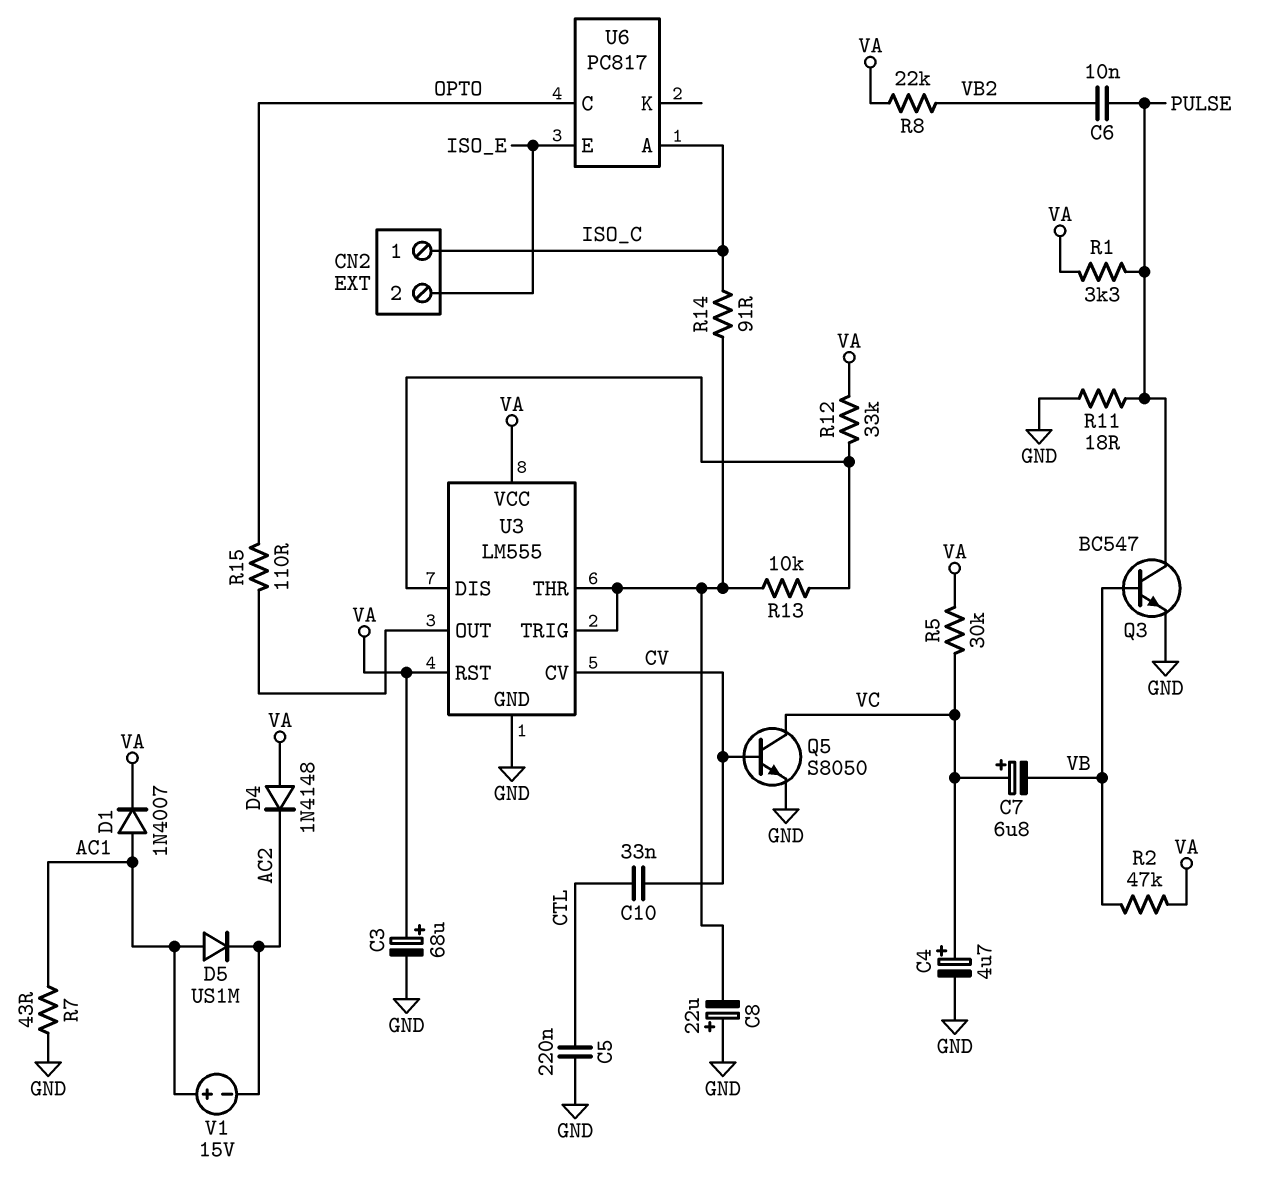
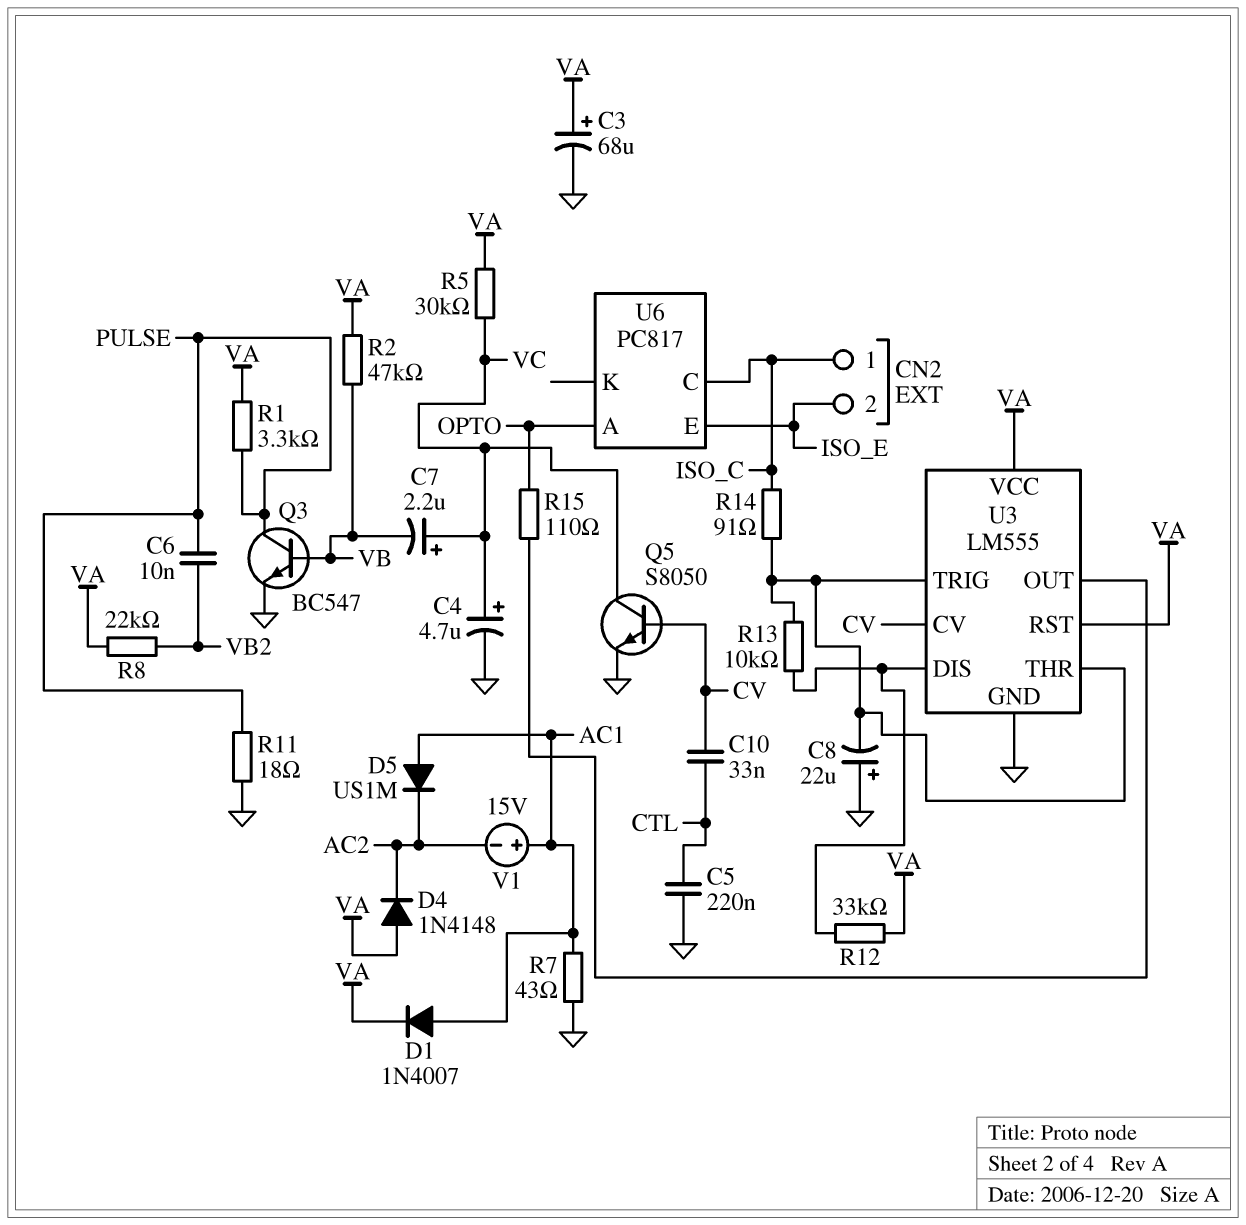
C7: 6.8uF (plus VC, minus VB) -> 2.2uF (plus VC, minus VB)
U6 pin A: ISO_C -> OPTO
U6 pin C: OPTO -> ISO_C

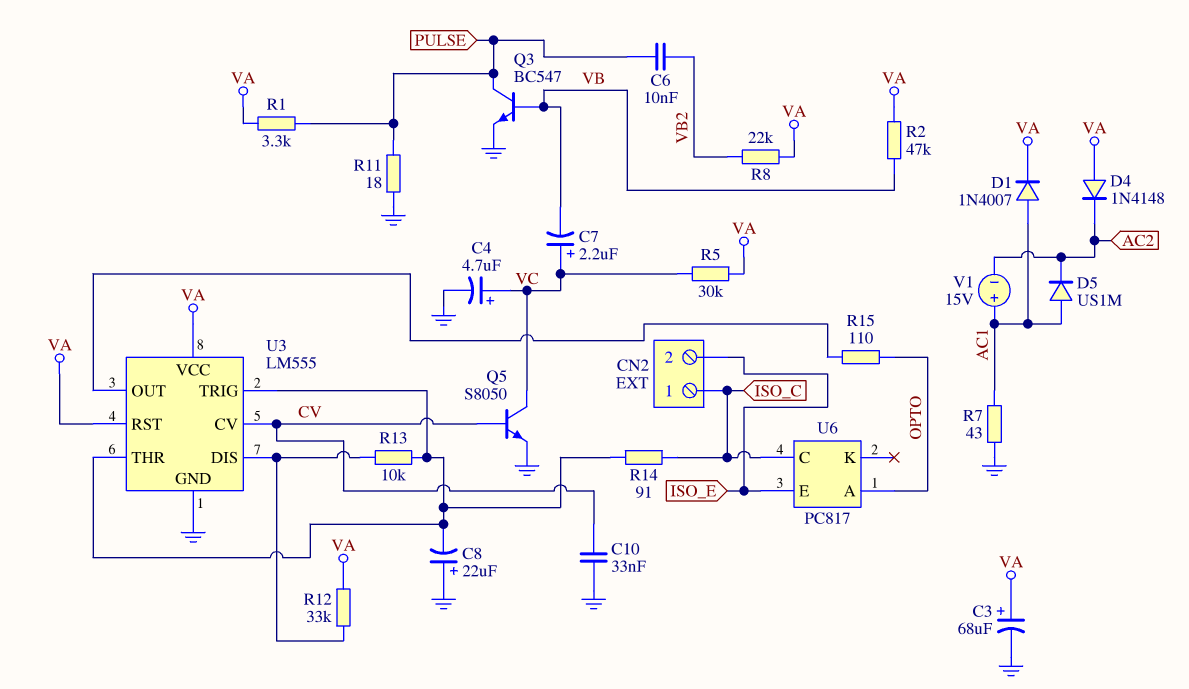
C5: 220nF (CTL, GND) -> none
C10: 33nF (CTL, CV) -> 33nF (CV, GND)

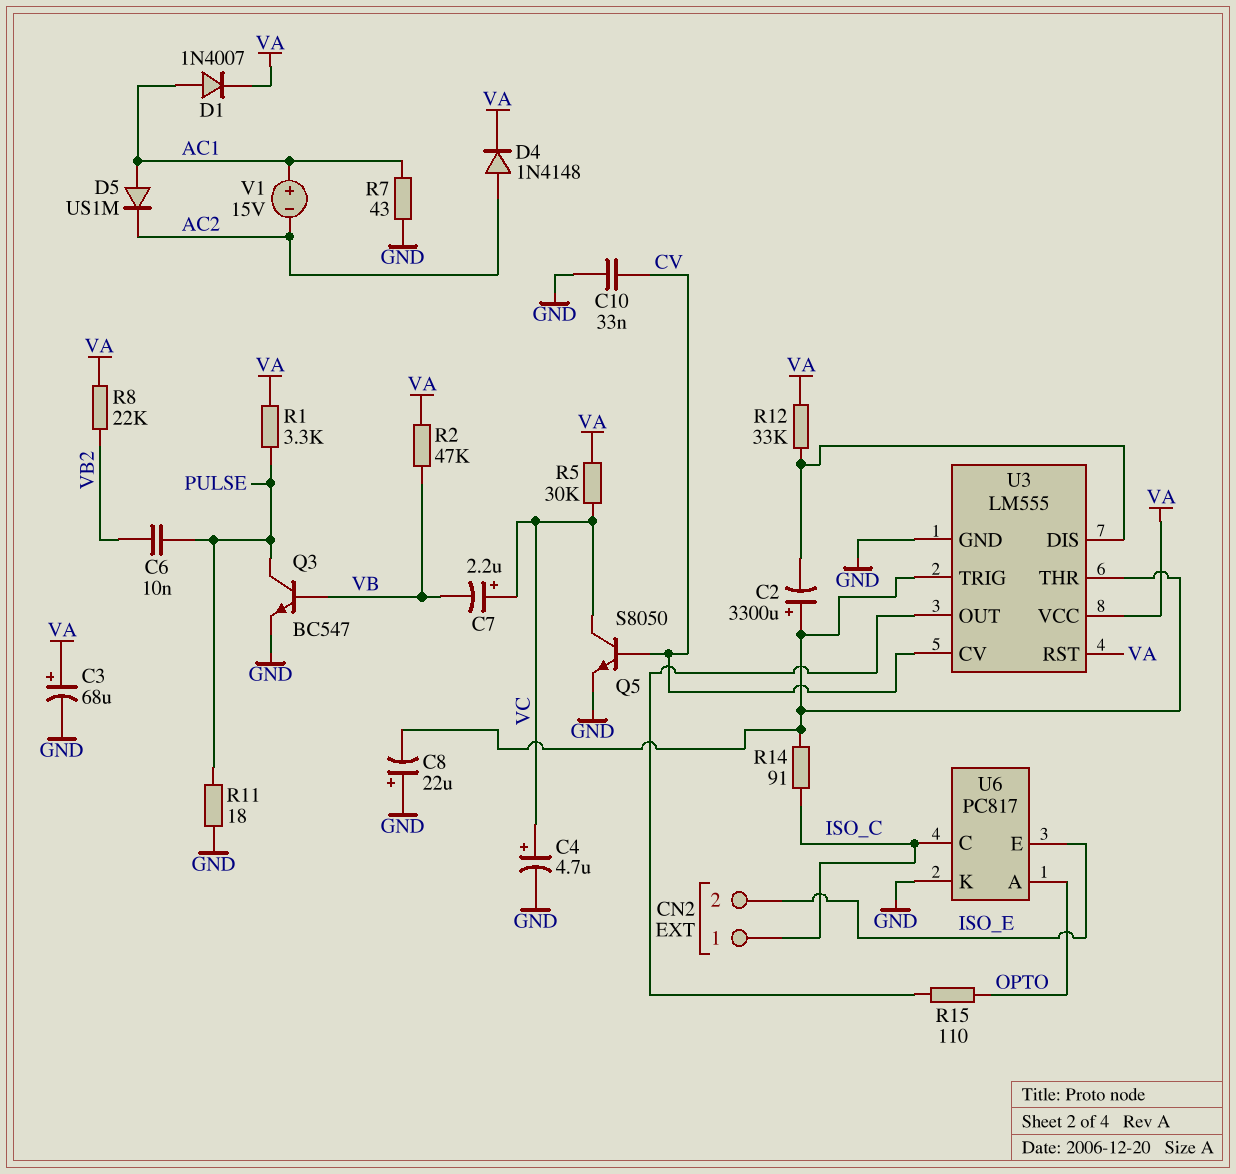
C2: none -> 3300uF (plus U3/THR, minus U3/DIS)
D4: diode 1N4148 (A VA, K AC2) -> diode 1N4148 (A AC2, K VA)
R13: 10k (U3/DIS, U3/THR) -> none
U6 pin K: none -> GND

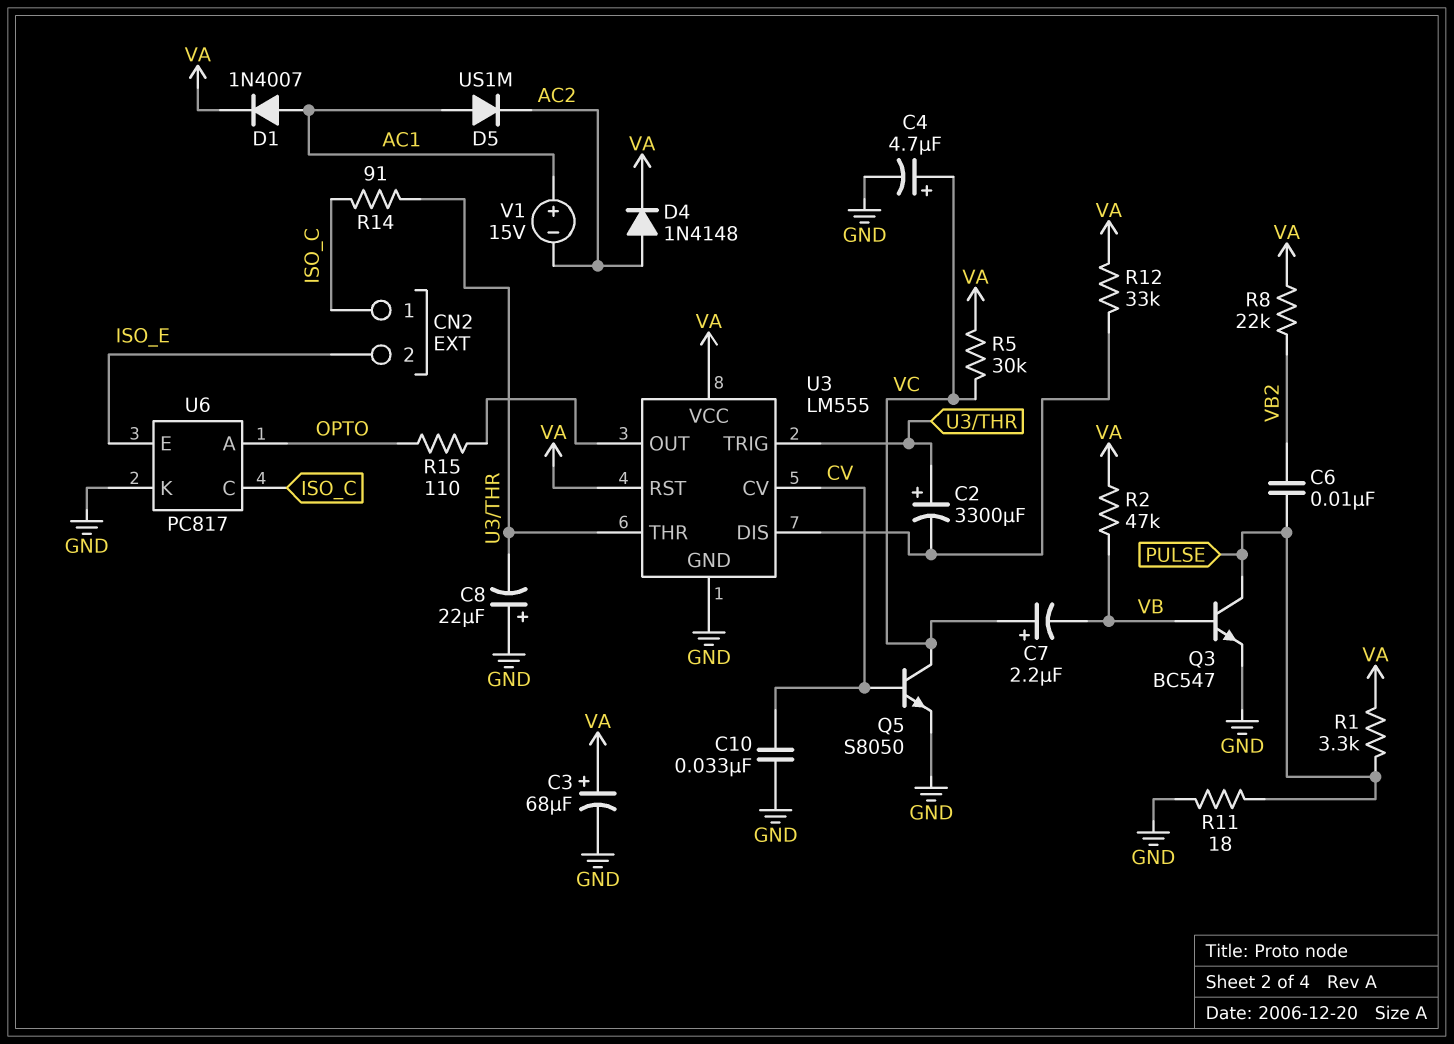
R7: 43 (AC1, GND) -> none

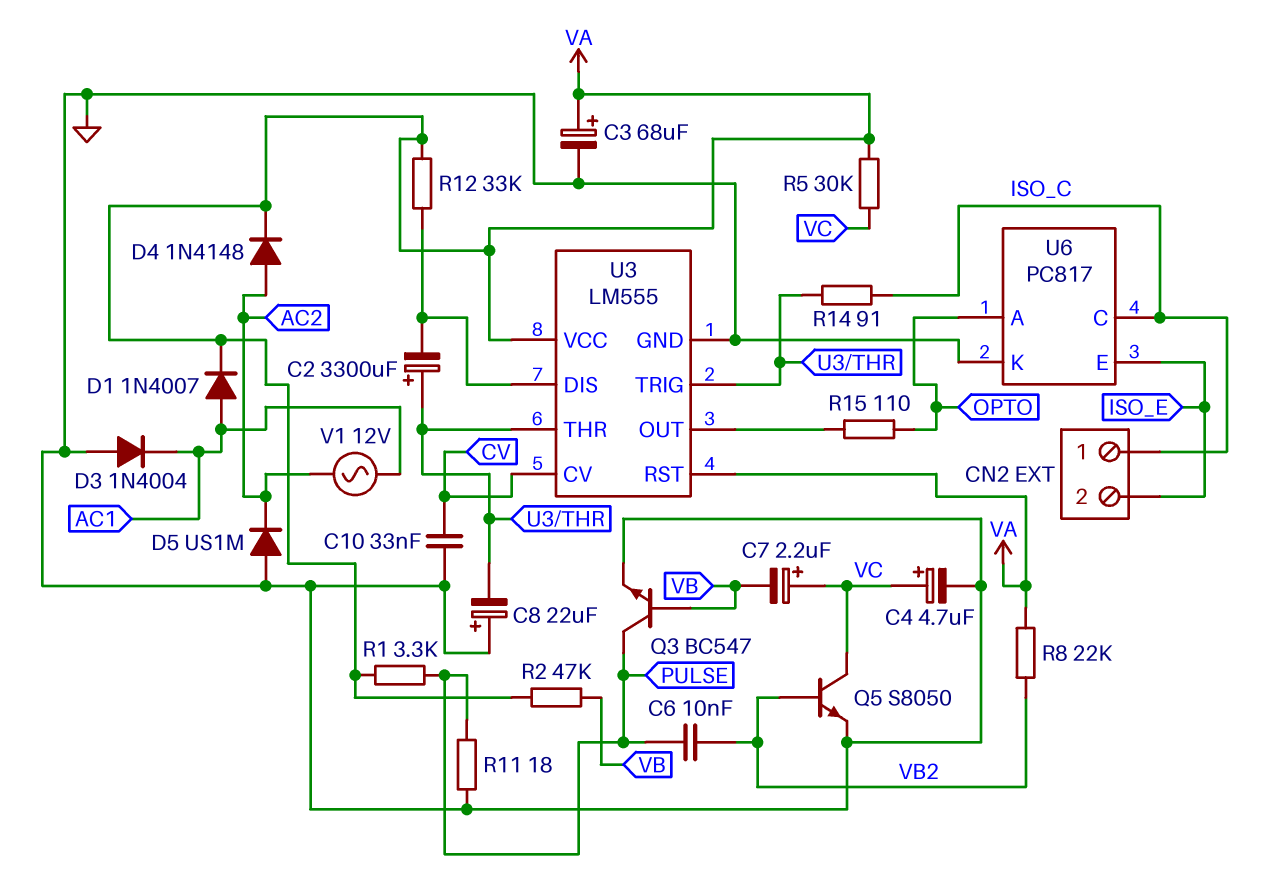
D3: none -> diode 1N4004 (A GND, K AC1)
D5: diode US1M (A AC1, K AC2) -> diode US1M (A GND, K AC2)
Q5: NPN S8050 (B CV, C VC, E GND) -> NPN S8050 (B VB2, C VC, E GND)
V1: 15V (plus AC1, minus AC2) -> AC 12V (AC1, AC2)

